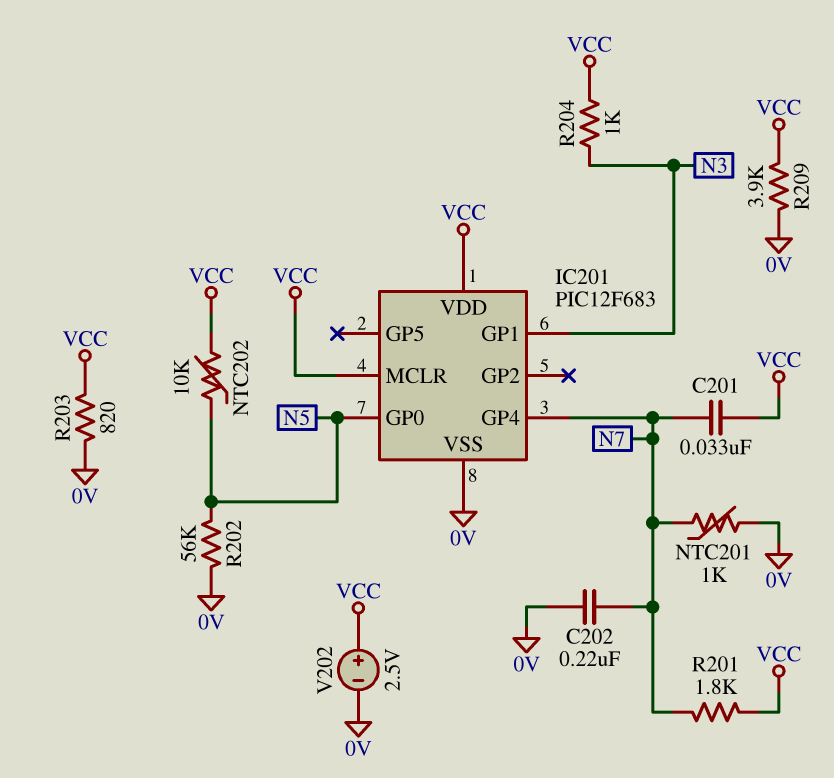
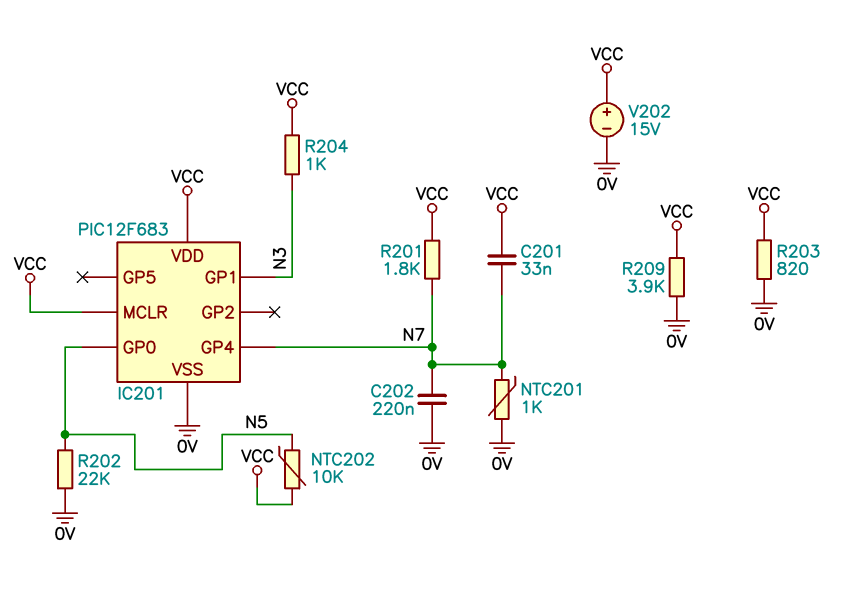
R202: 56k (0V, N5) -> 22k (0V, N5)
V202: 2.5V (plus VCC, minus 0V) -> 15V (plus VCC, minus 0V)

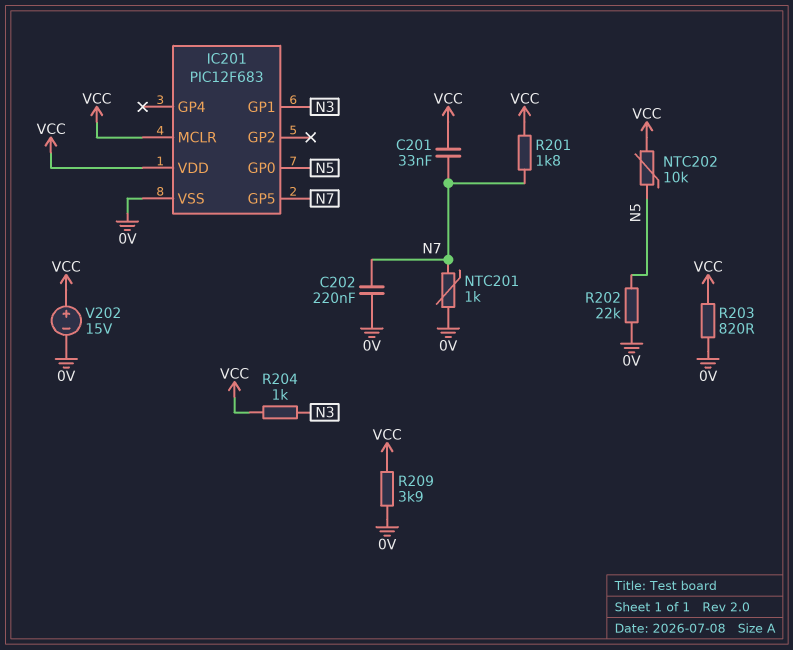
IC201 pin GP4: N7 -> none
IC201 pin GP5: none -> N7

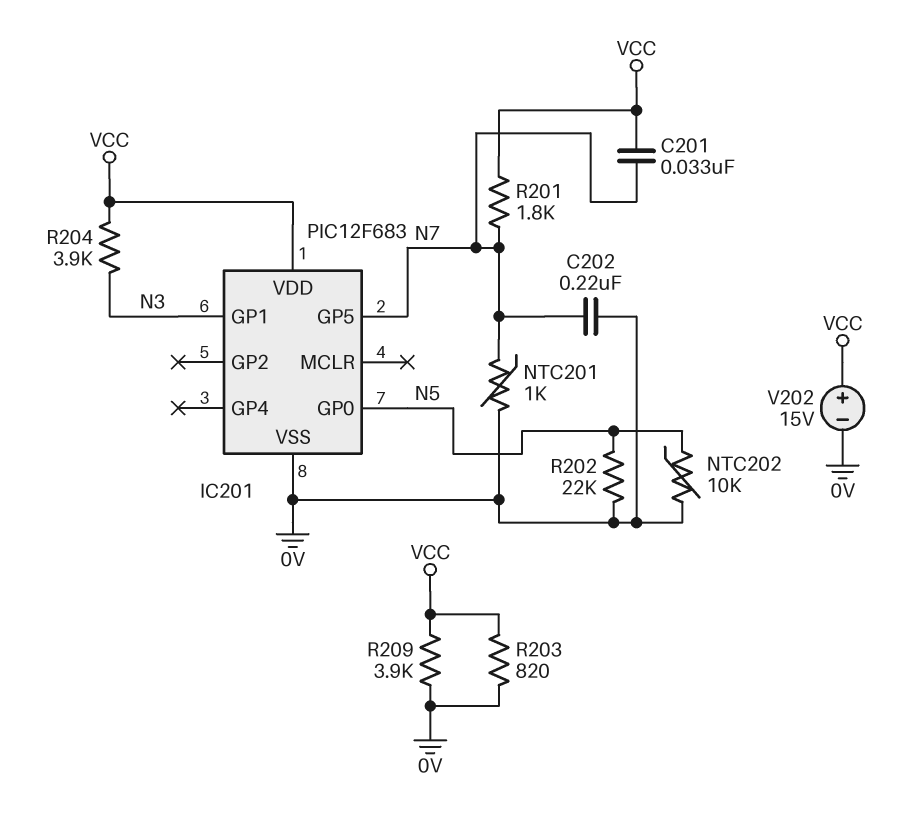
IC201 pin MCLR: VCC -> none
NTC202: 10k (N5, VCC) -> 10k (0V, N5)
R204: 1k (N3, VCC) -> 3.9k (N3, VCC)

